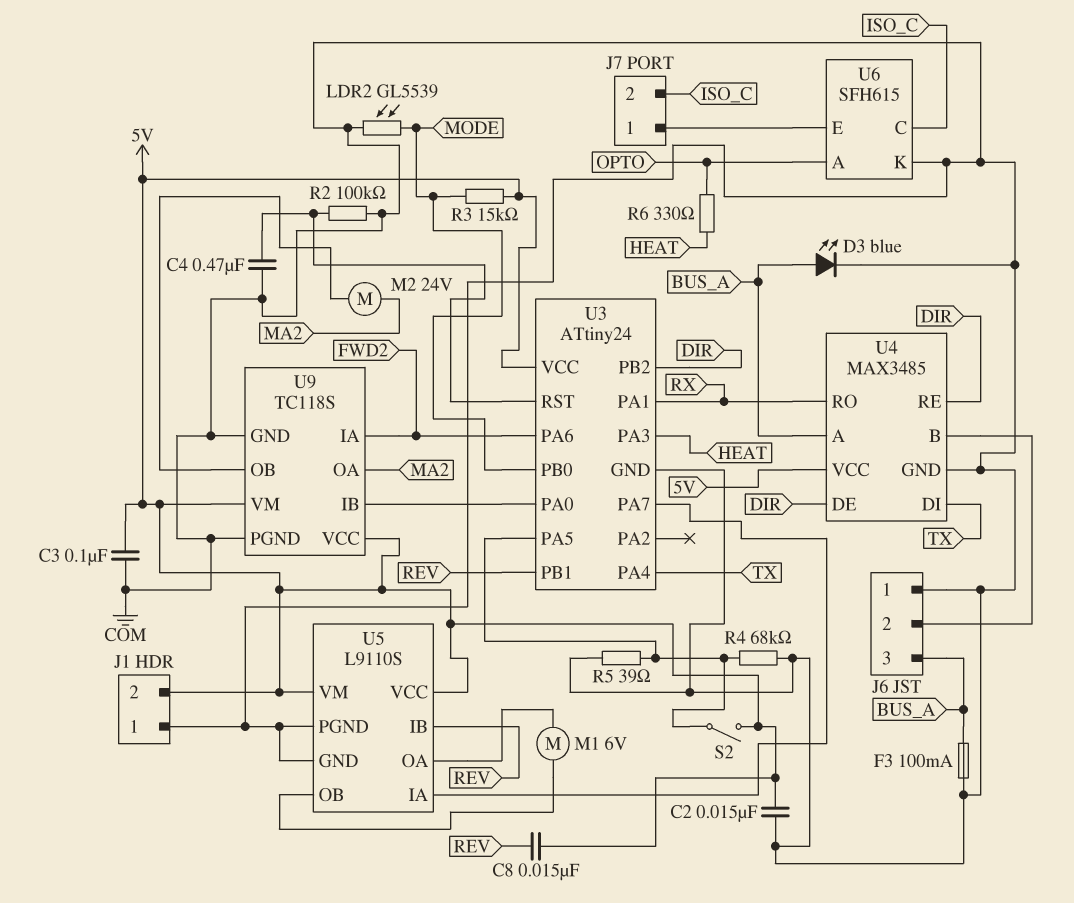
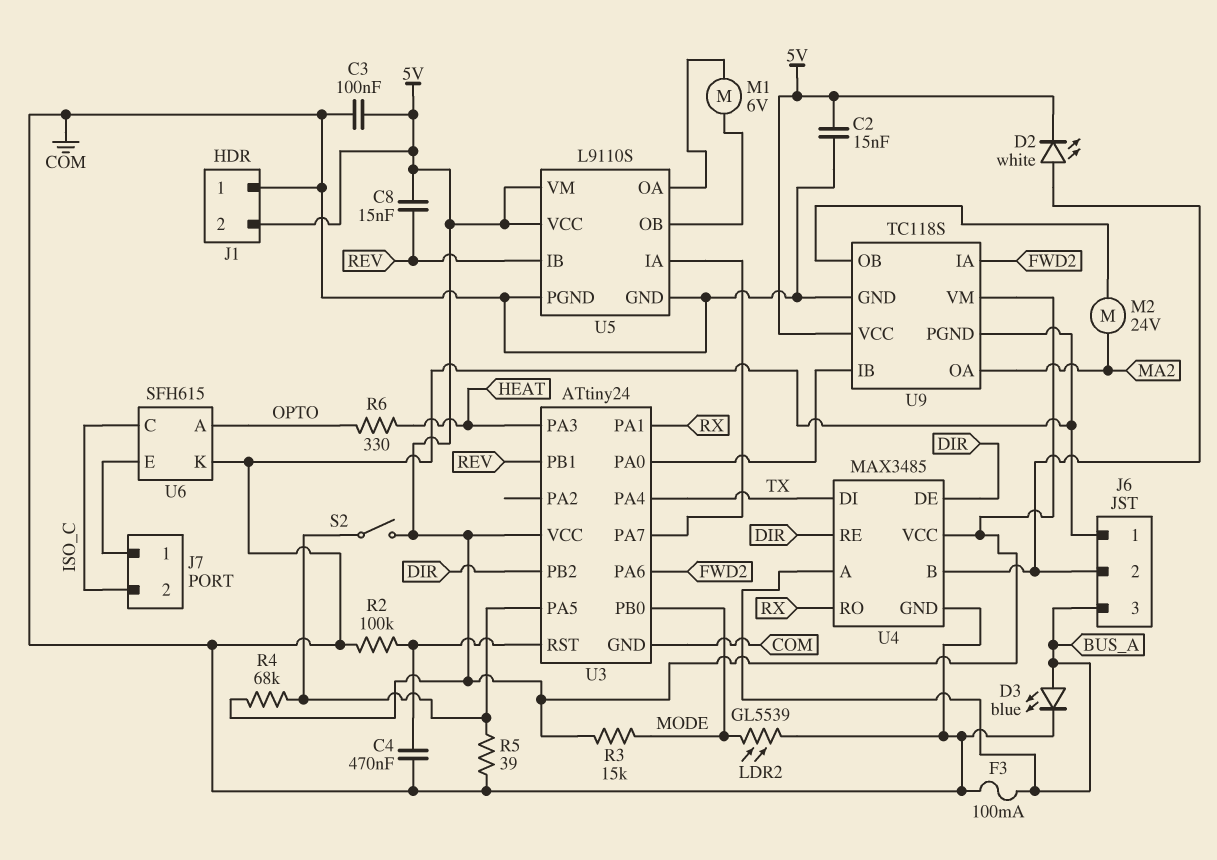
D2: none -> LED white (A J6/2, K 5V)
R4: 68k (COM, U3/PA5) -> 68k (5V, U3/PA5)

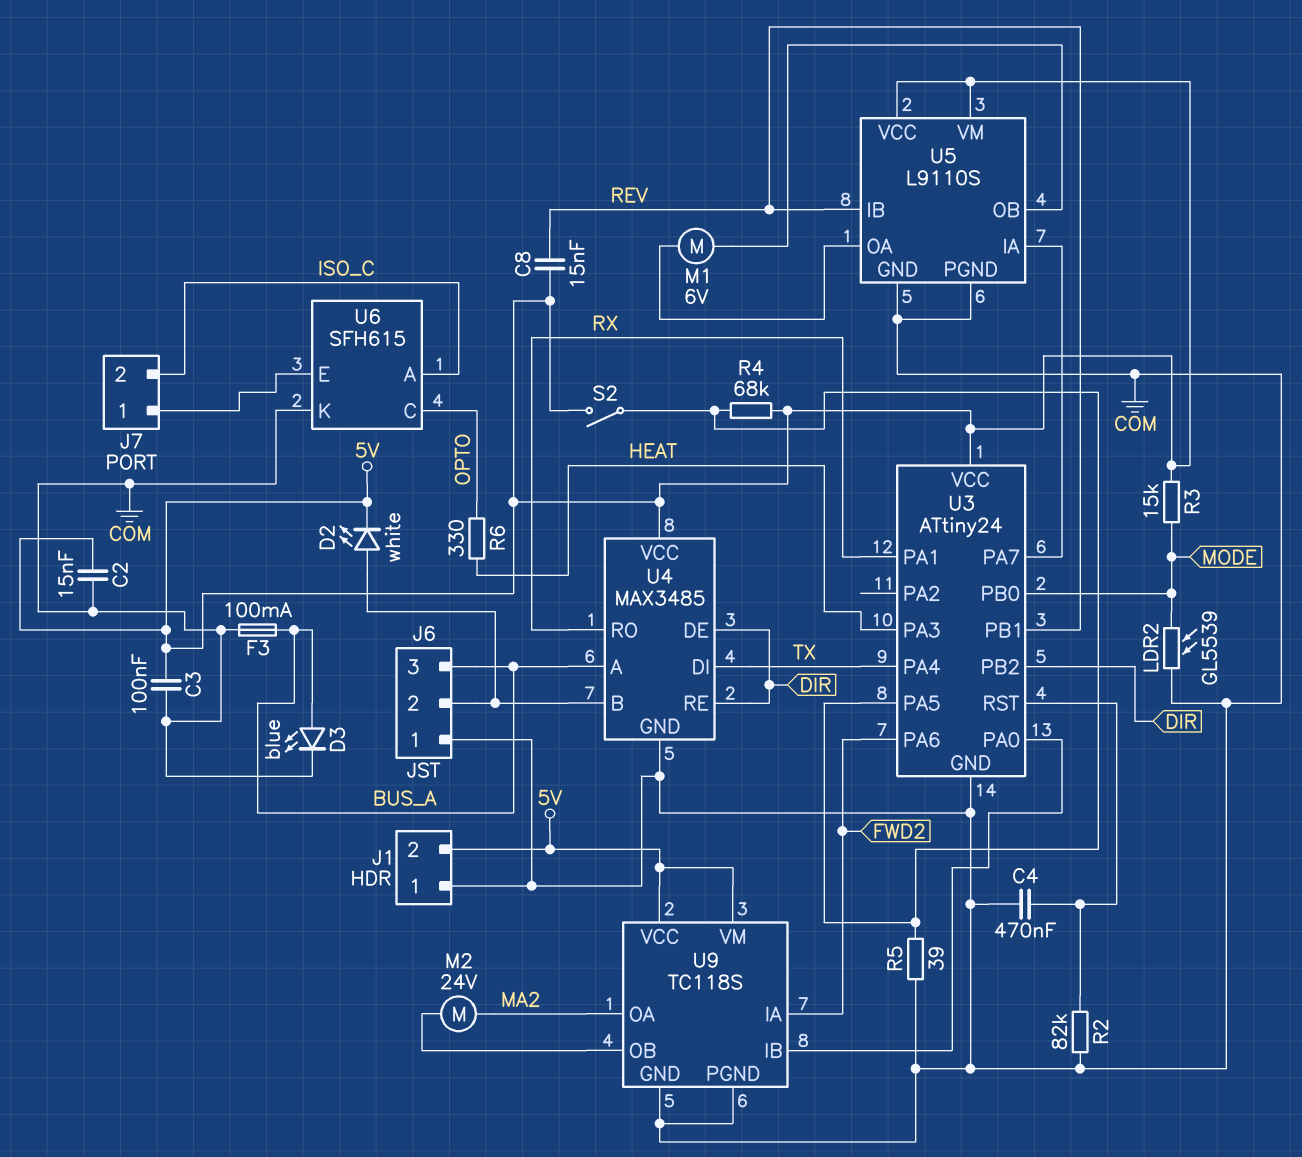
R2: 100k (COM, U3/RST) -> 82k (COM, U3/RST)
U6 pin A: OPTO -> ISO_C
U6 pin C: ISO_C -> OPTO

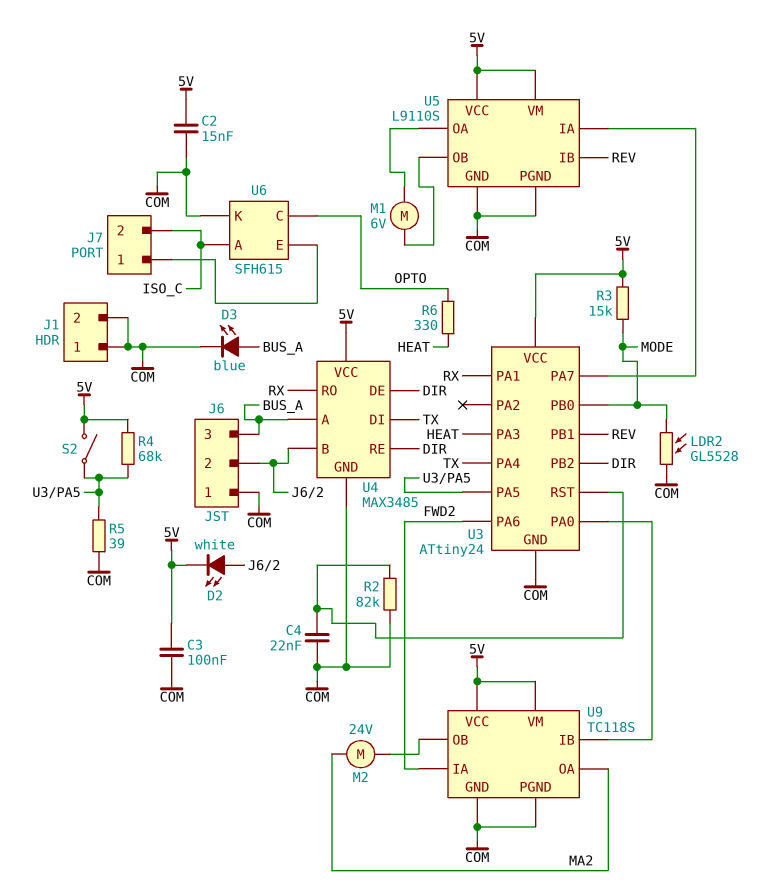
C4: 470nF (COM, U3/RST) -> 22nF (COM, U3/RST)
C8: 15nF (5V, REV) -> none
F3: 100mA (BUS_A, COM) -> none
J1 pin 2: 5V -> COM
LDR2: GL5539 (COM, MODE) -> GL5528 (COM, MODE)

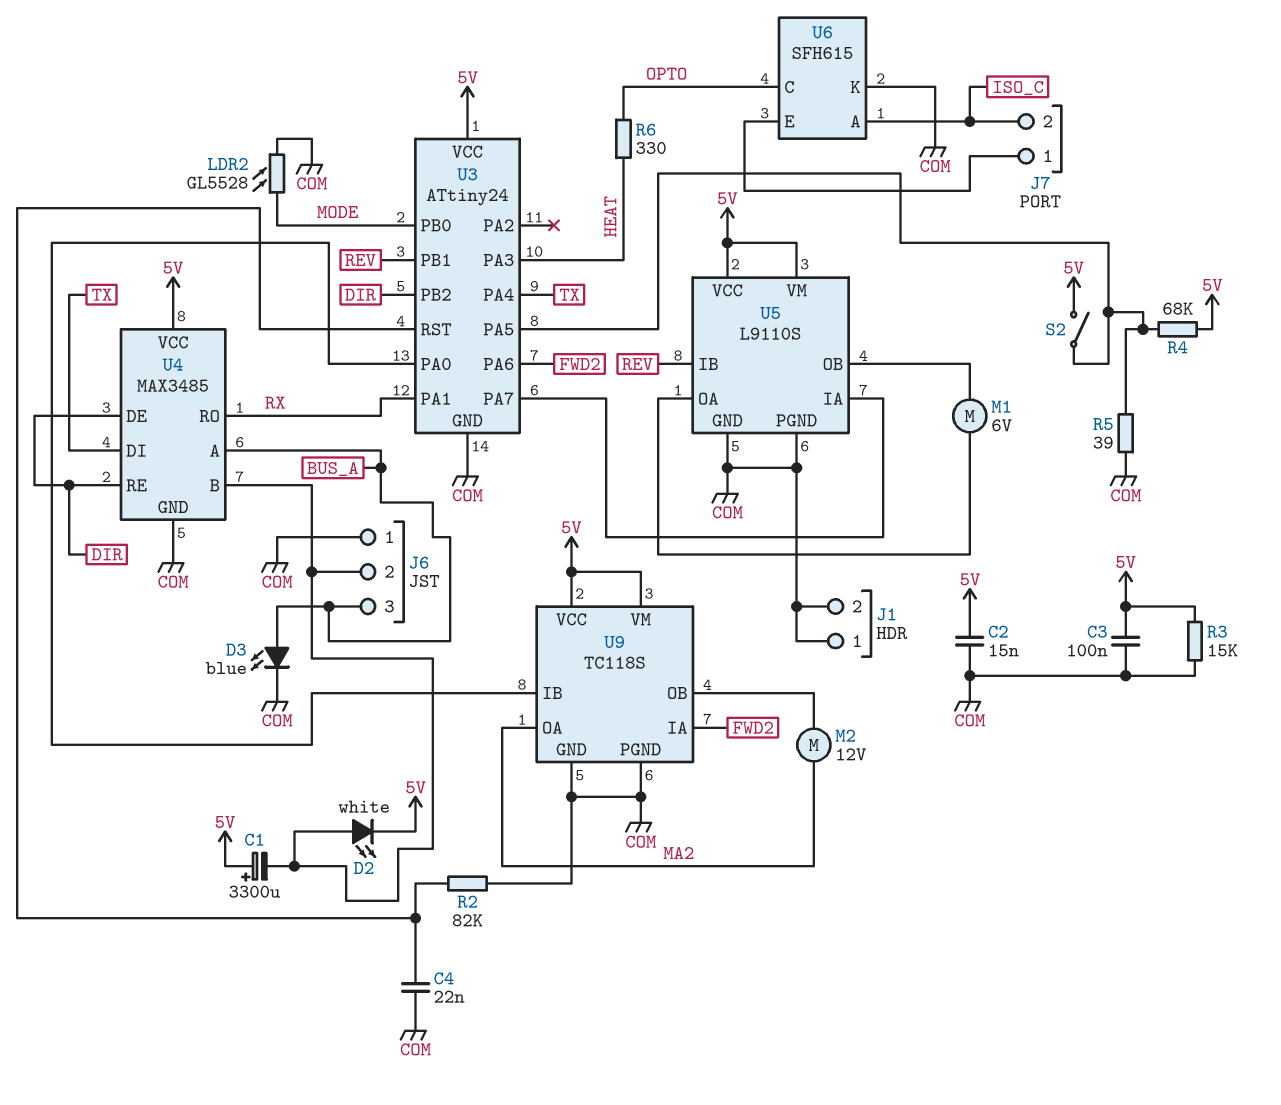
C1: none -> 3300uF (plus 5V, minus J6/2)
M2: motor 24V (MA2, U9/OB) -> motor 12V (MA2, U9/OB)
R3: 15k (5V, MODE) -> 15k (5V, COM)

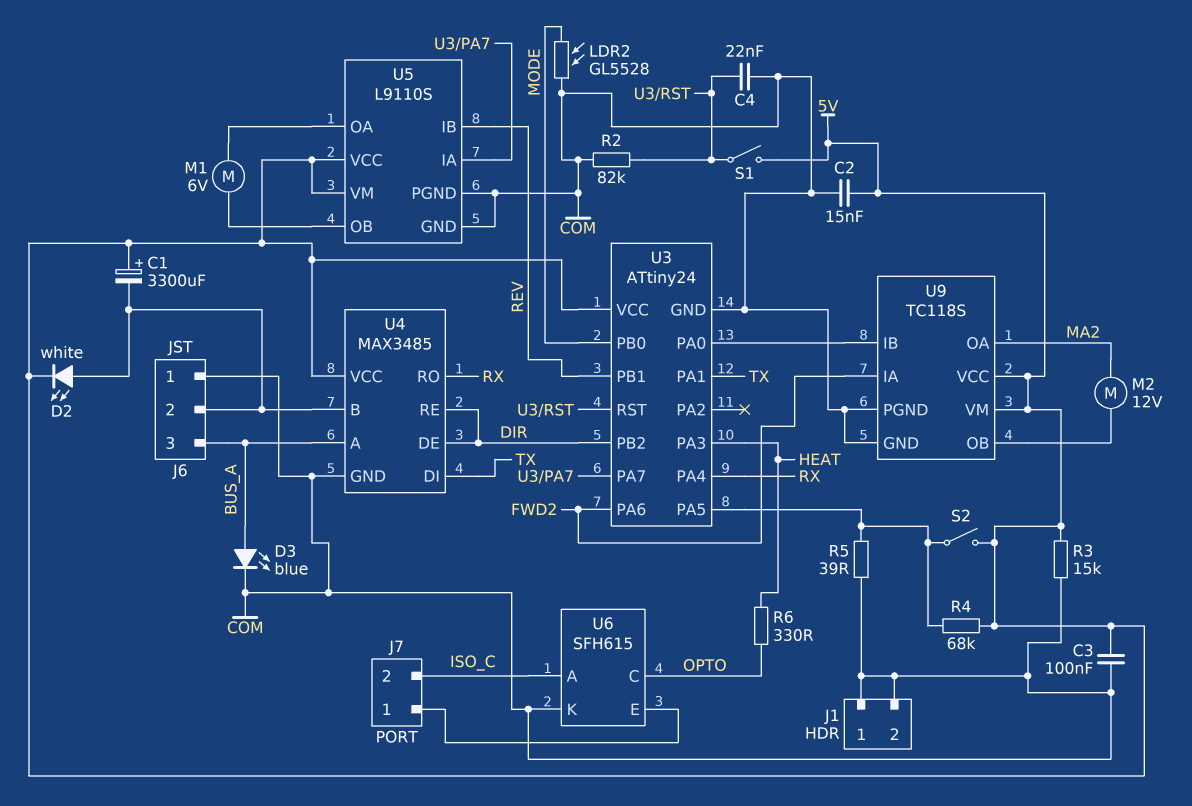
S1: none -> switch (5V, U3/RST)
U3 pin PA1: RX -> TX
U3 pin PA4: TX -> RX

